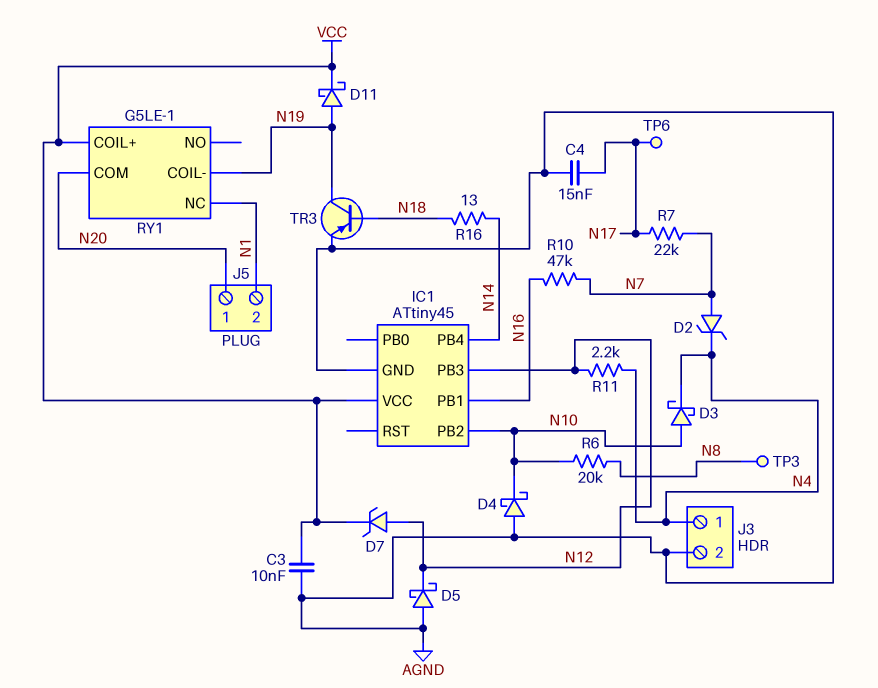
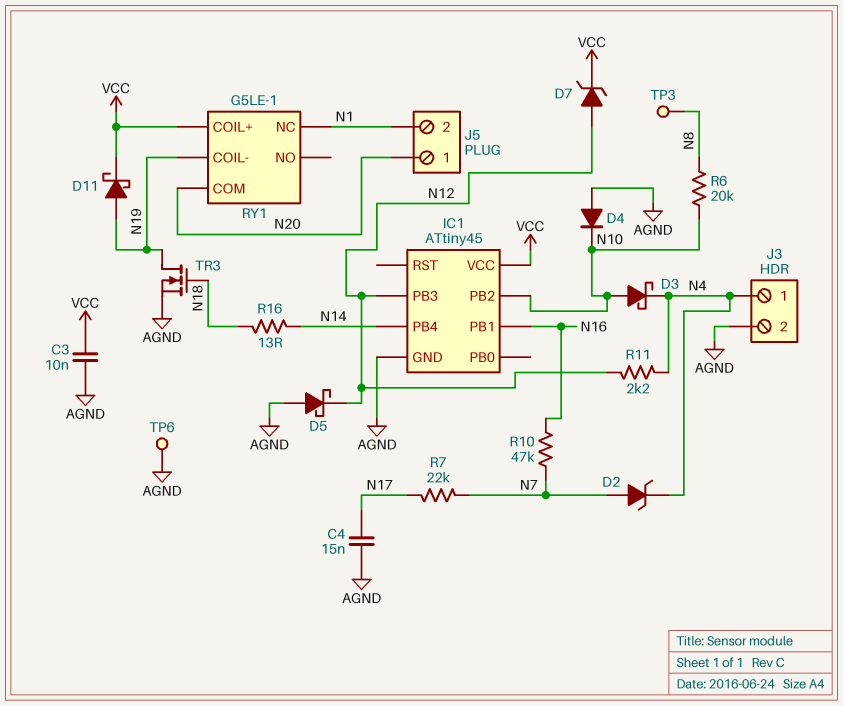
D4: schottky (A AGND, K N10) -> diode (A AGND, K N10)
TP6: test point (N17) -> test point (AGND)
TR3: PNP (B N18, C N19, E AGND) -> NMOS (G N18, D N19, S AGND)

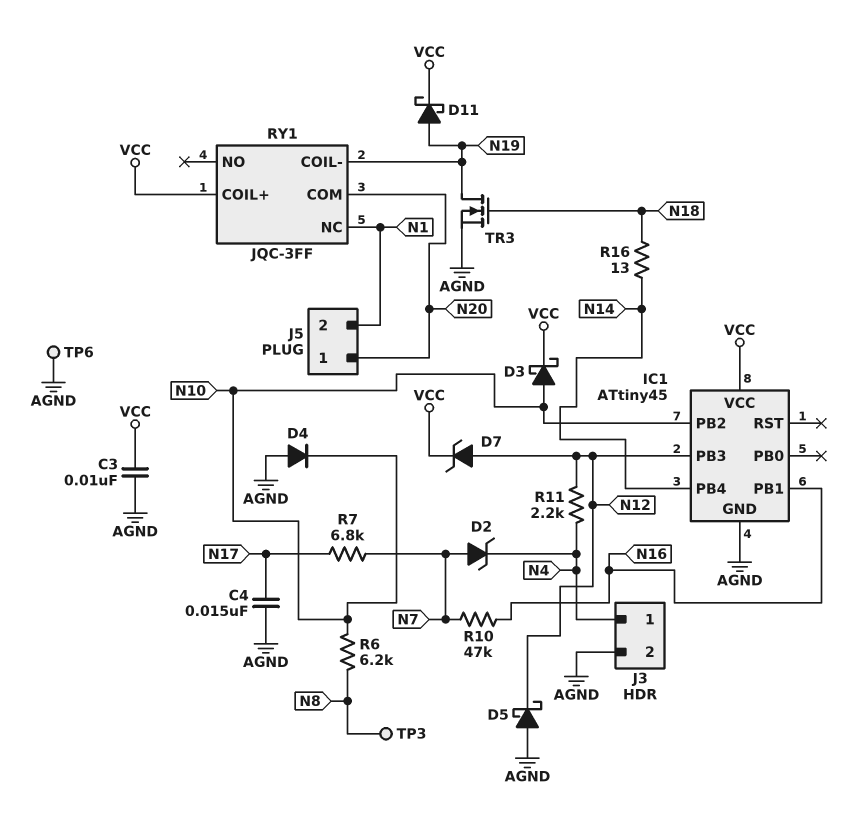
D3: schottky (A N10, K N4) -> schottky (A N10, K VCC)
R6: 20k (N8, N10) -> 6.2k (N8, N10)
R7: 22k (N7, N17) -> 6.8k (N7, N17)
RY1: G5LE-1 -> JQC-3FF

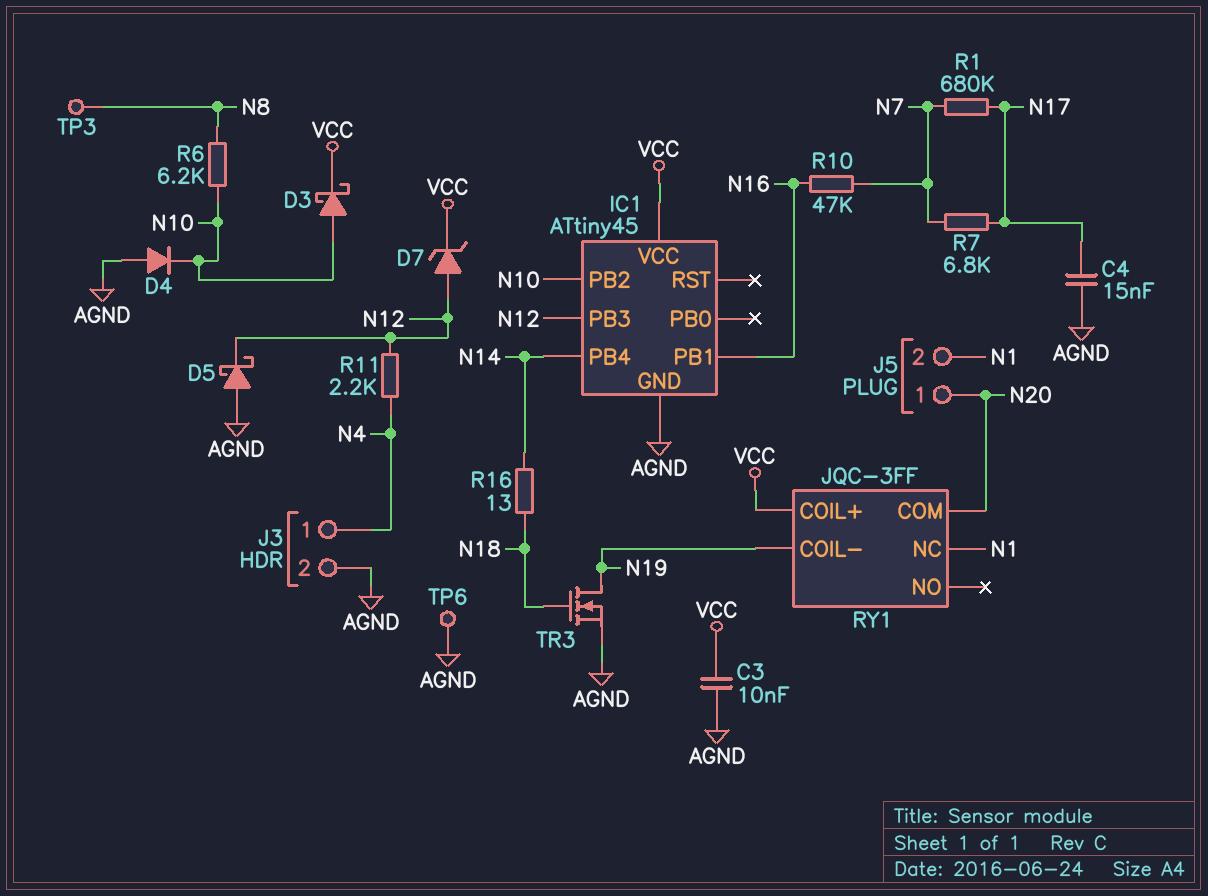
D2: zener (A N7, K N4) -> none
D11: schottky (A N19, K VCC) -> none
R1: none -> 680k (N7, N17)

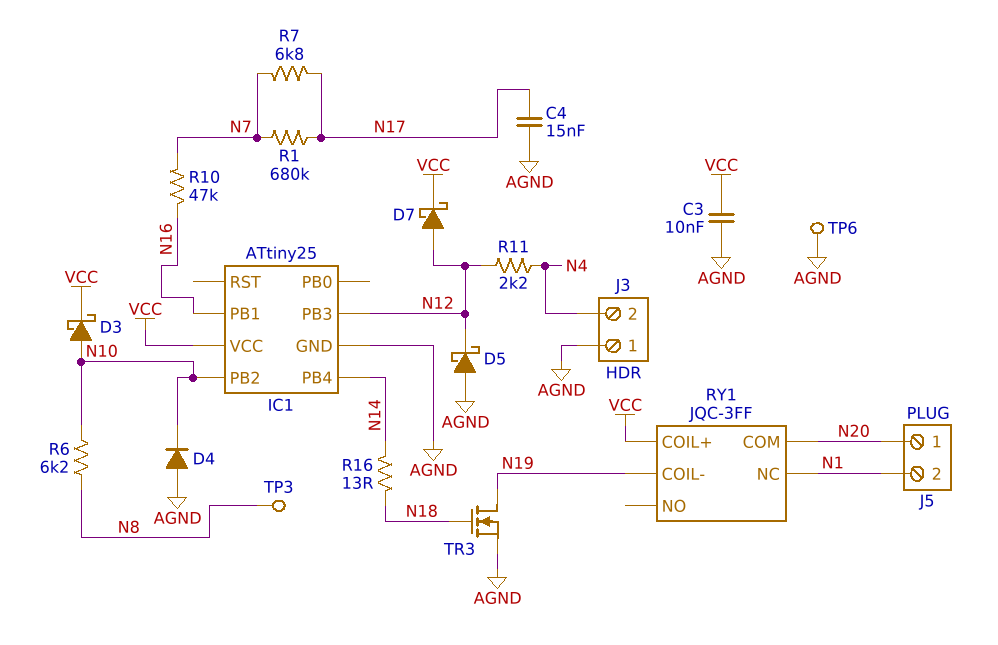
D7: zener (A N12, K VCC) -> schottky (A N12, K VCC)
IC1: ATtiny45 -> ATtiny25
J3 pin 1: N4 -> AGND
J3 pin 2: AGND -> N4

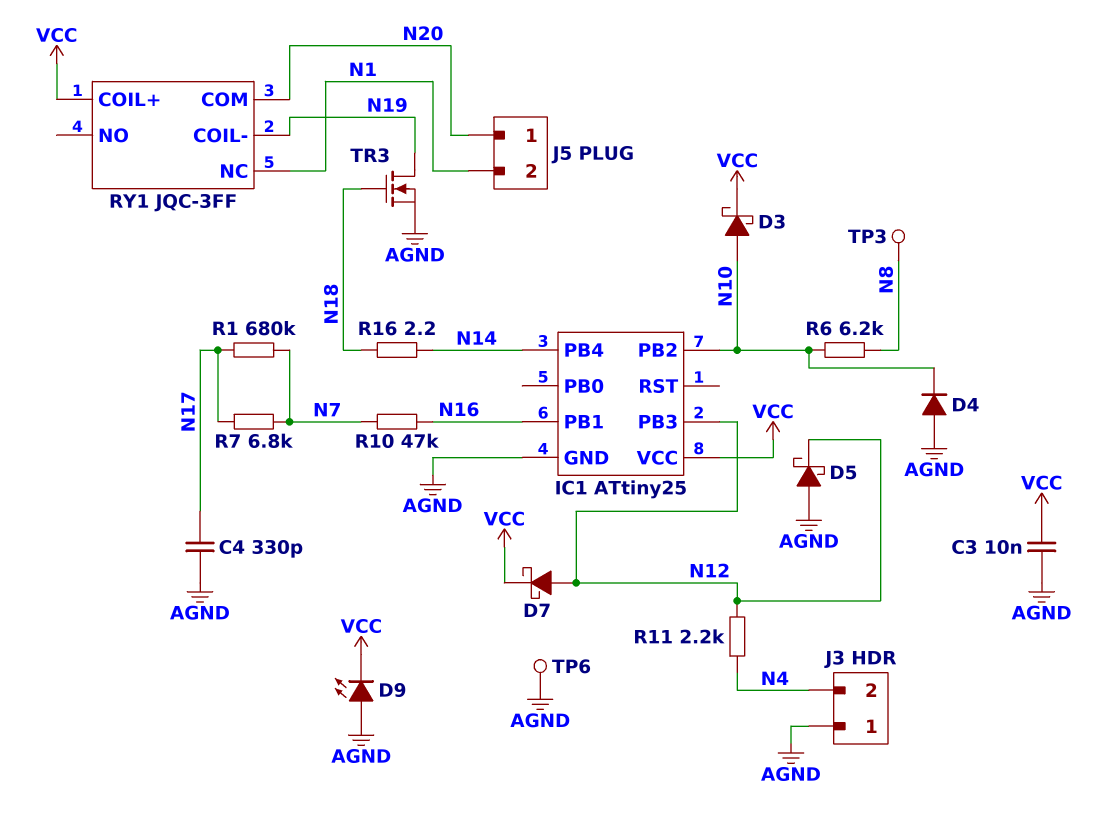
C4: 15nF (AGND, N17) -> 330pF (AGND, N17)
D9: none -> LED (A AGND, K VCC)
R16: 13 (N14, N18) -> 2.2 (N14, N18)

